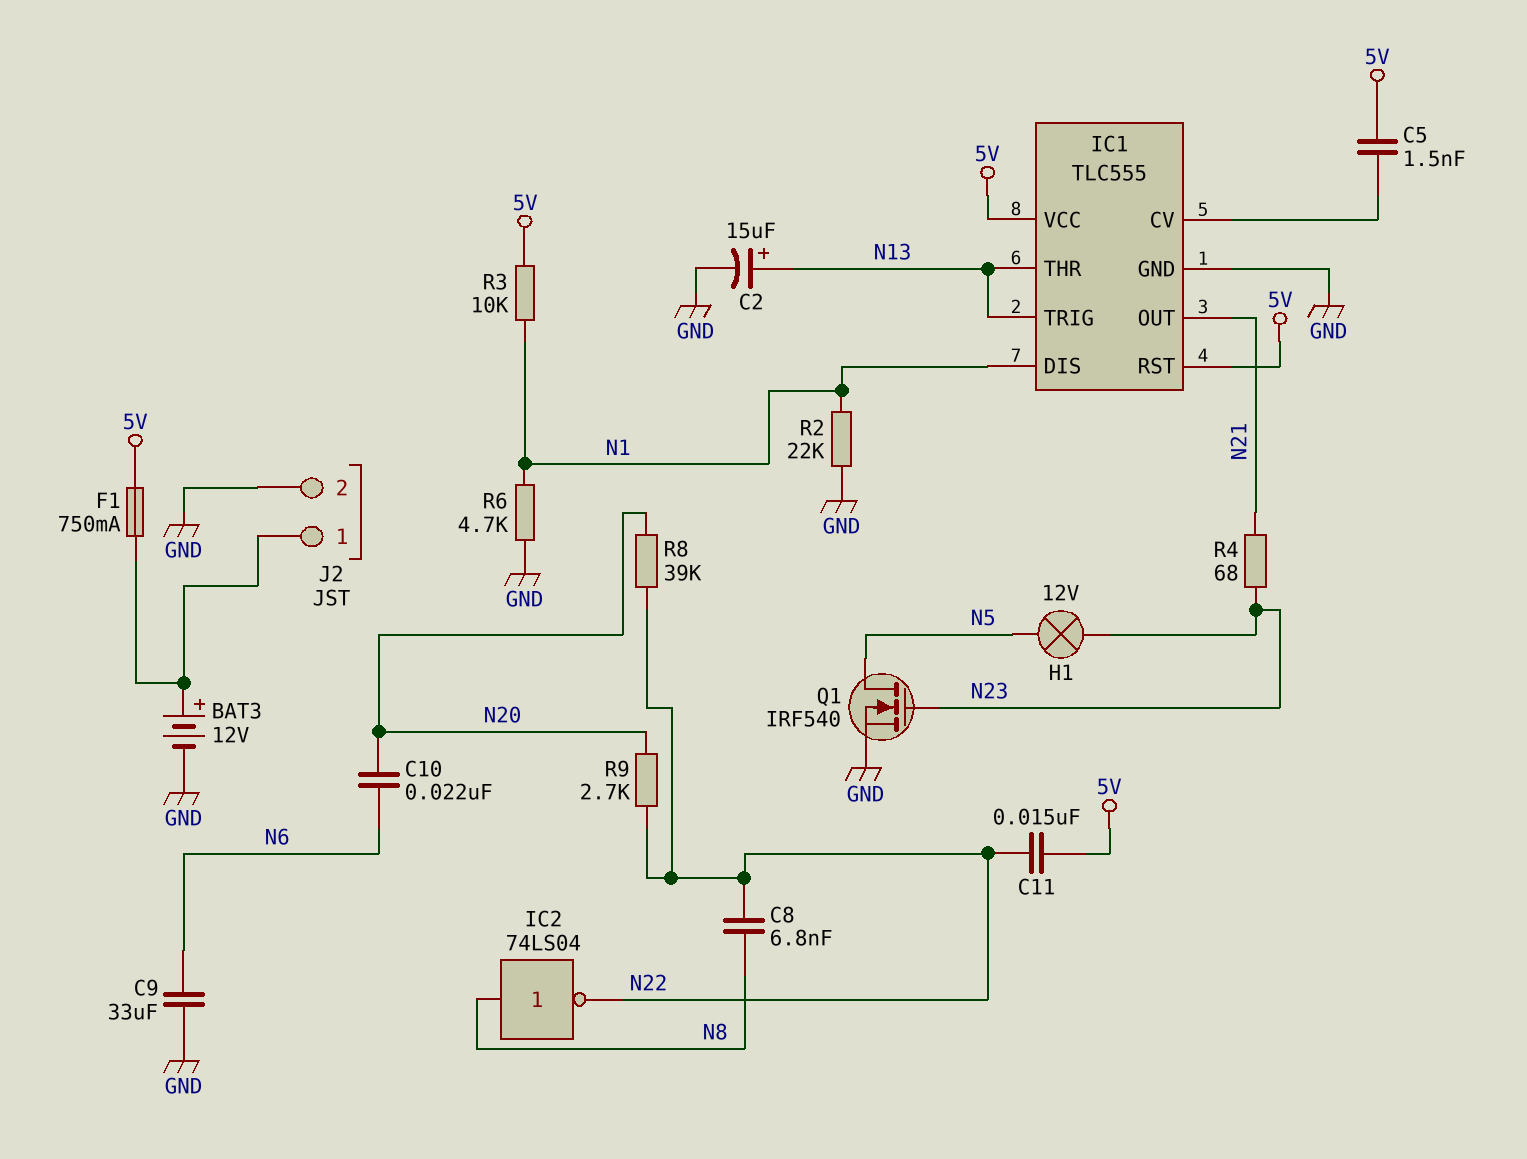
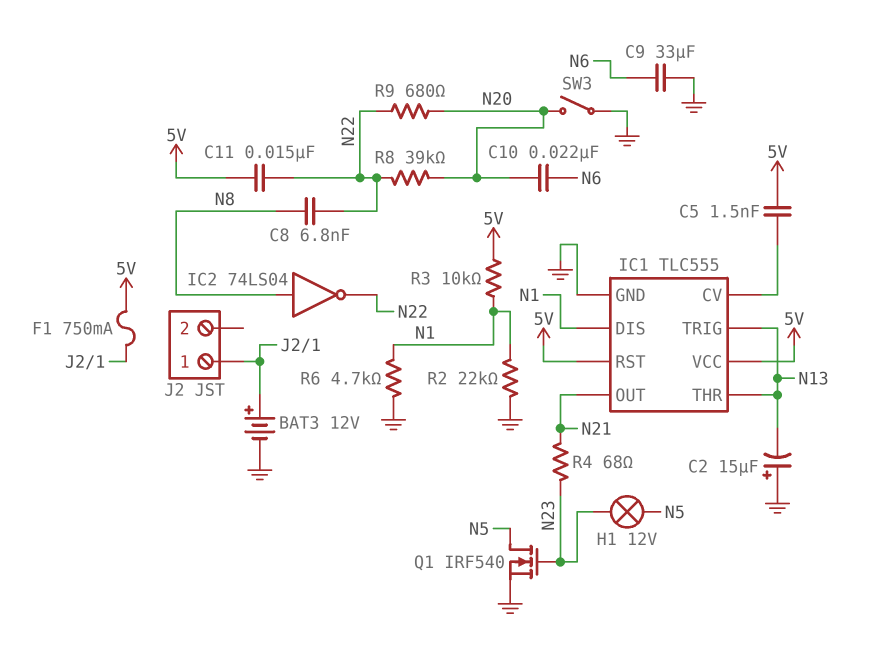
C2: 15uF (plus N13, minus GND) -> 15uF (plus GND, minus N13)
J2 pin 2: GND -> none
R9: 2.7k (N20, N22) -> 680 (N20, N22)
SW3: none -> switch (GND, N20)

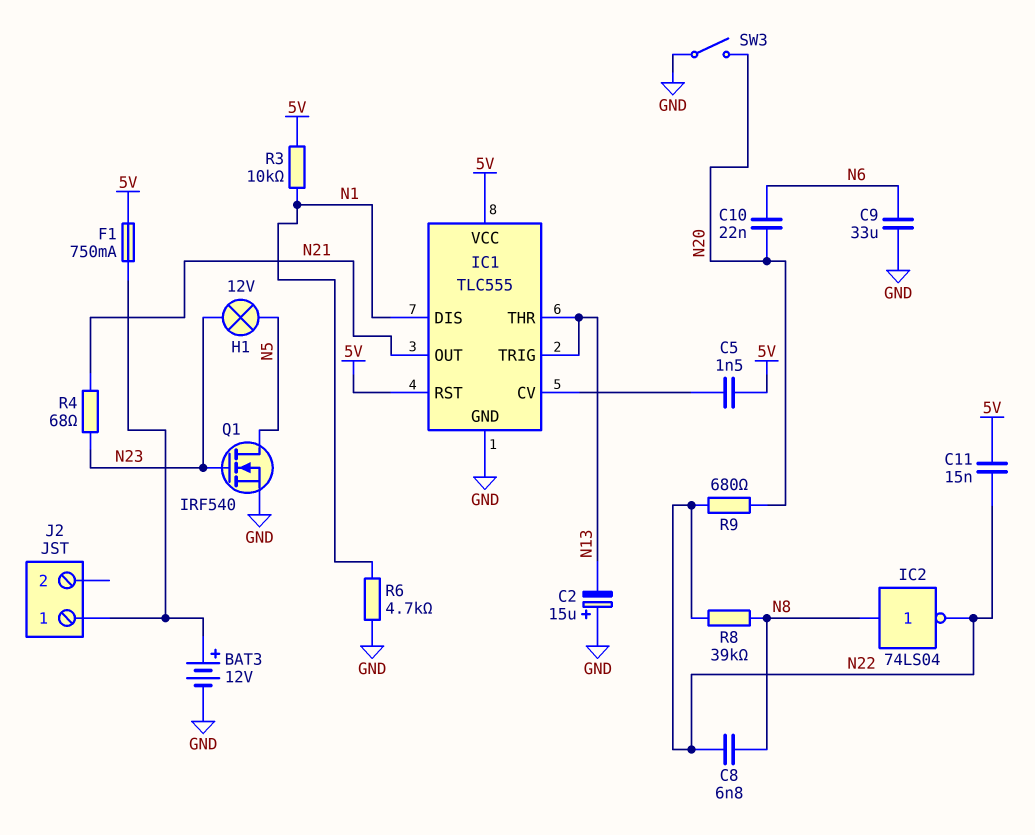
R2: 22k (GND, N1) -> none
R8: 39k (N20, N22) -> 39k (N8, N22)

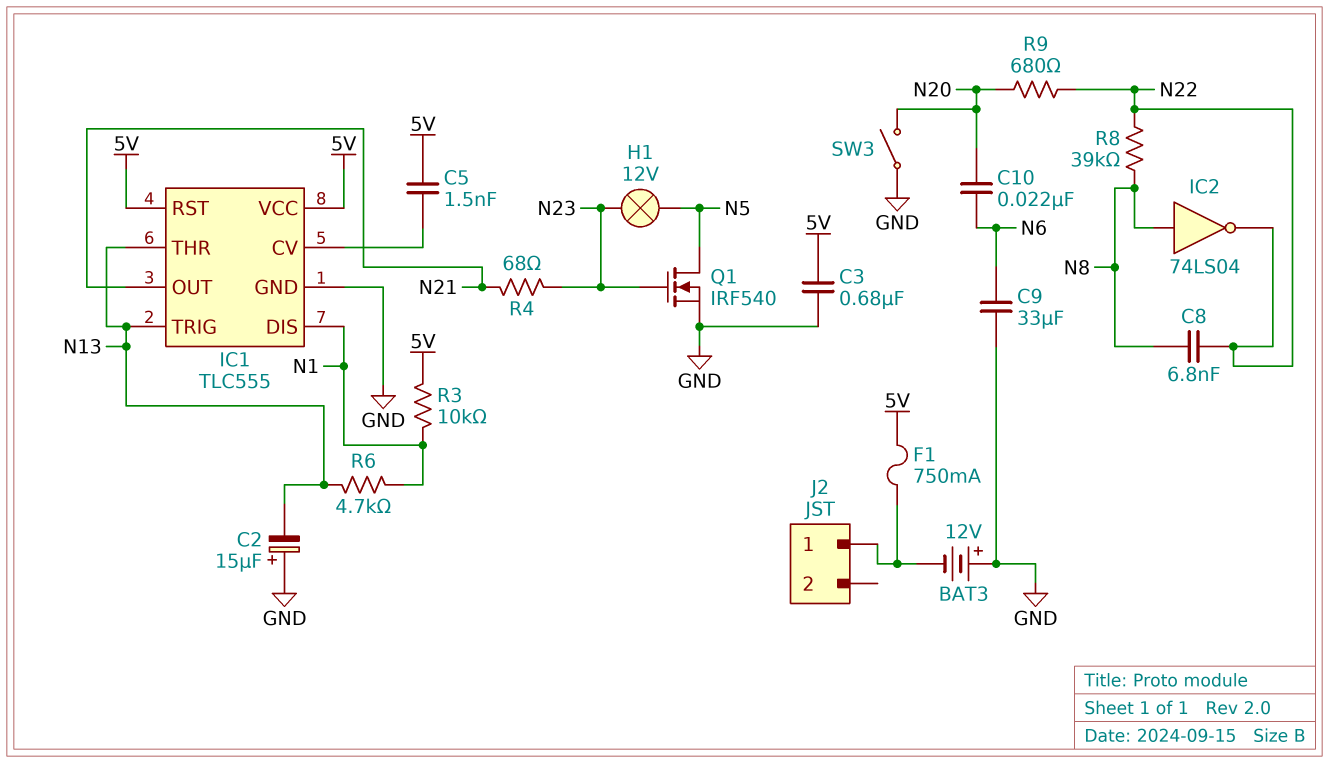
BAT3: 12V (plus J2/1, minus GND) -> 12V (plus GND, minus J2/1)
C3: none -> 680nF (5V, GND)
C11: 15nF (5V, N22) -> none
R6: 4.7k (GND, N1) -> 4.7k (N1, N13)

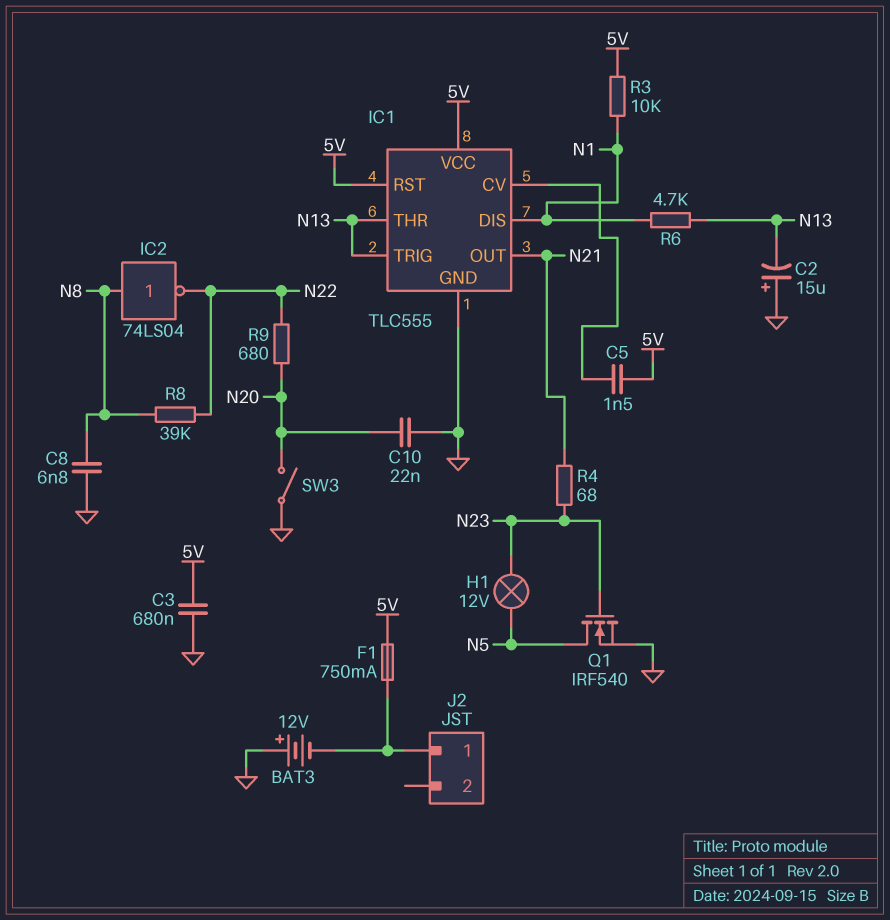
C8: 6.8nF (N8, N22) -> 6.8nF (GND, N8)
C9: 33uF (GND, N6) -> none
C10: 22nF (N6, N20) -> 22nF (GND, N20)

